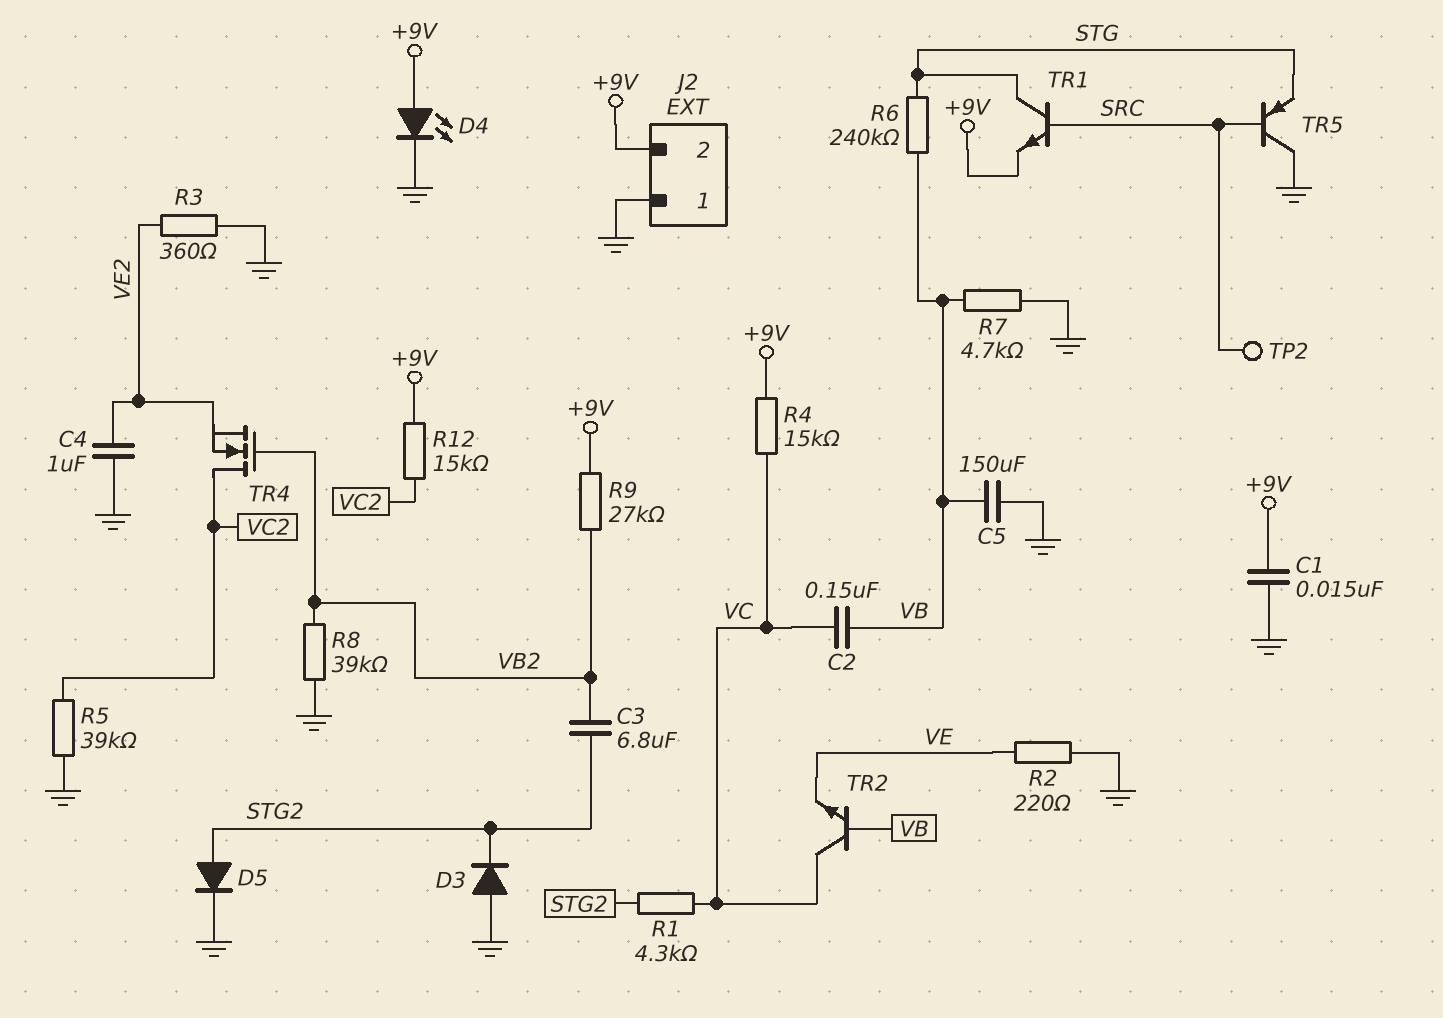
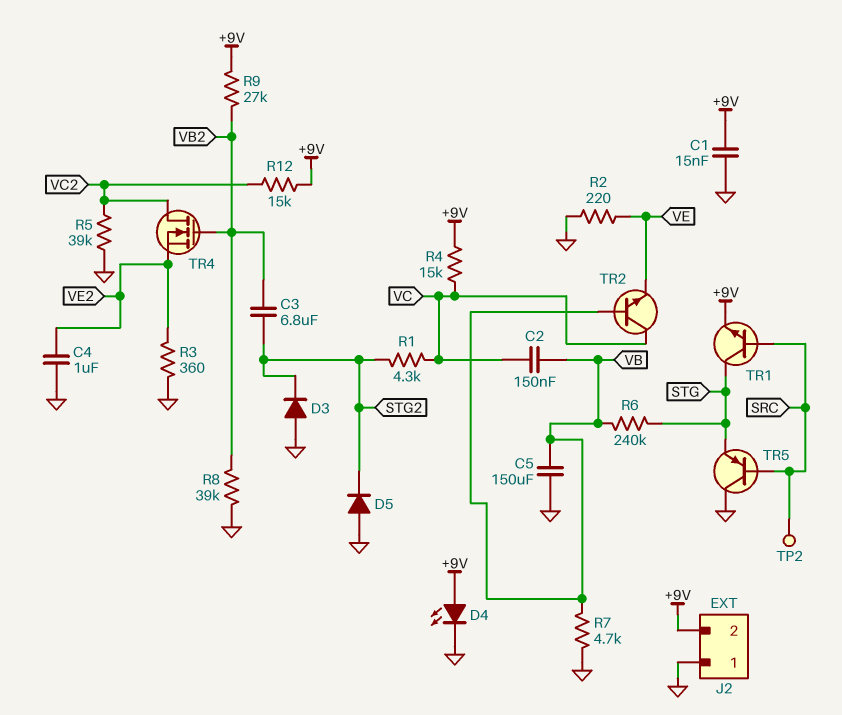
D5: diode (A STG2, K GND) -> diode (A GND, K STG2)

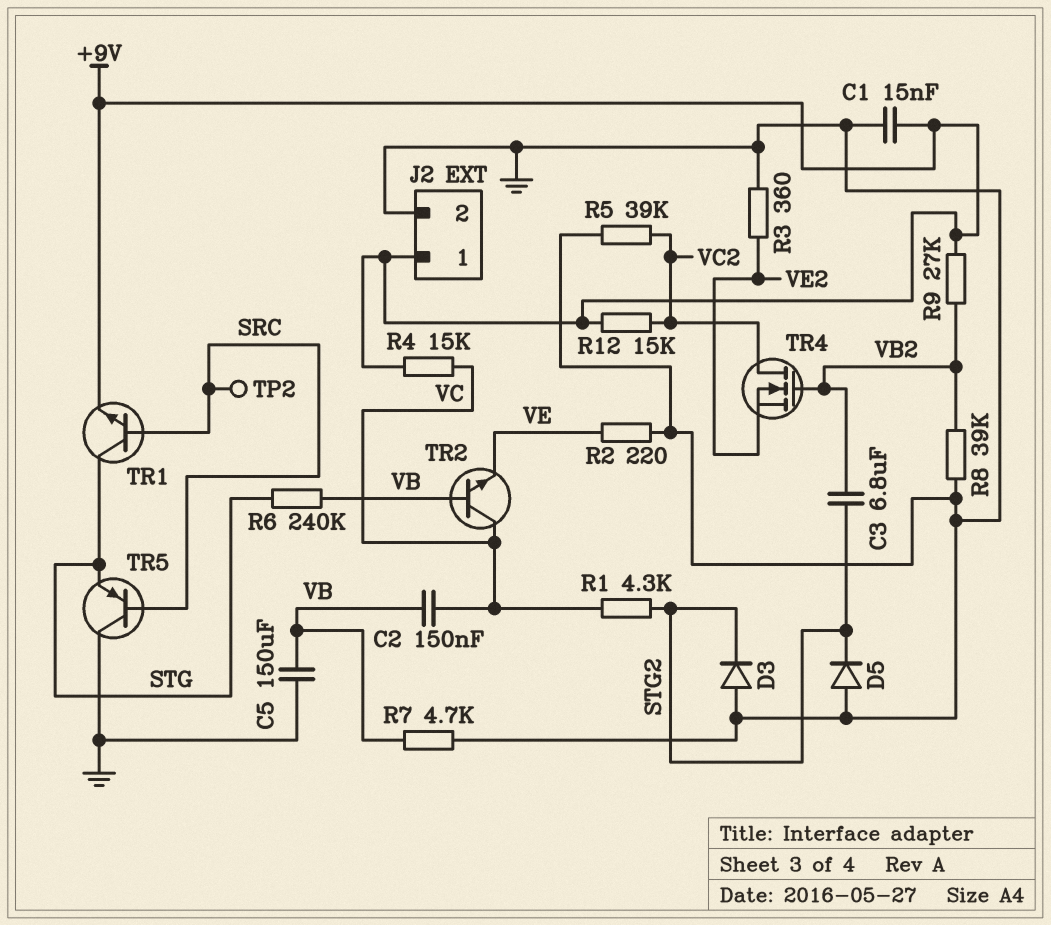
C4: 1uF (GND, VE2) -> none
D4: LED (A +9V, K GND) -> none
J2 pin 1: GND -> +9V
J2 pin 2: +9V -> GND

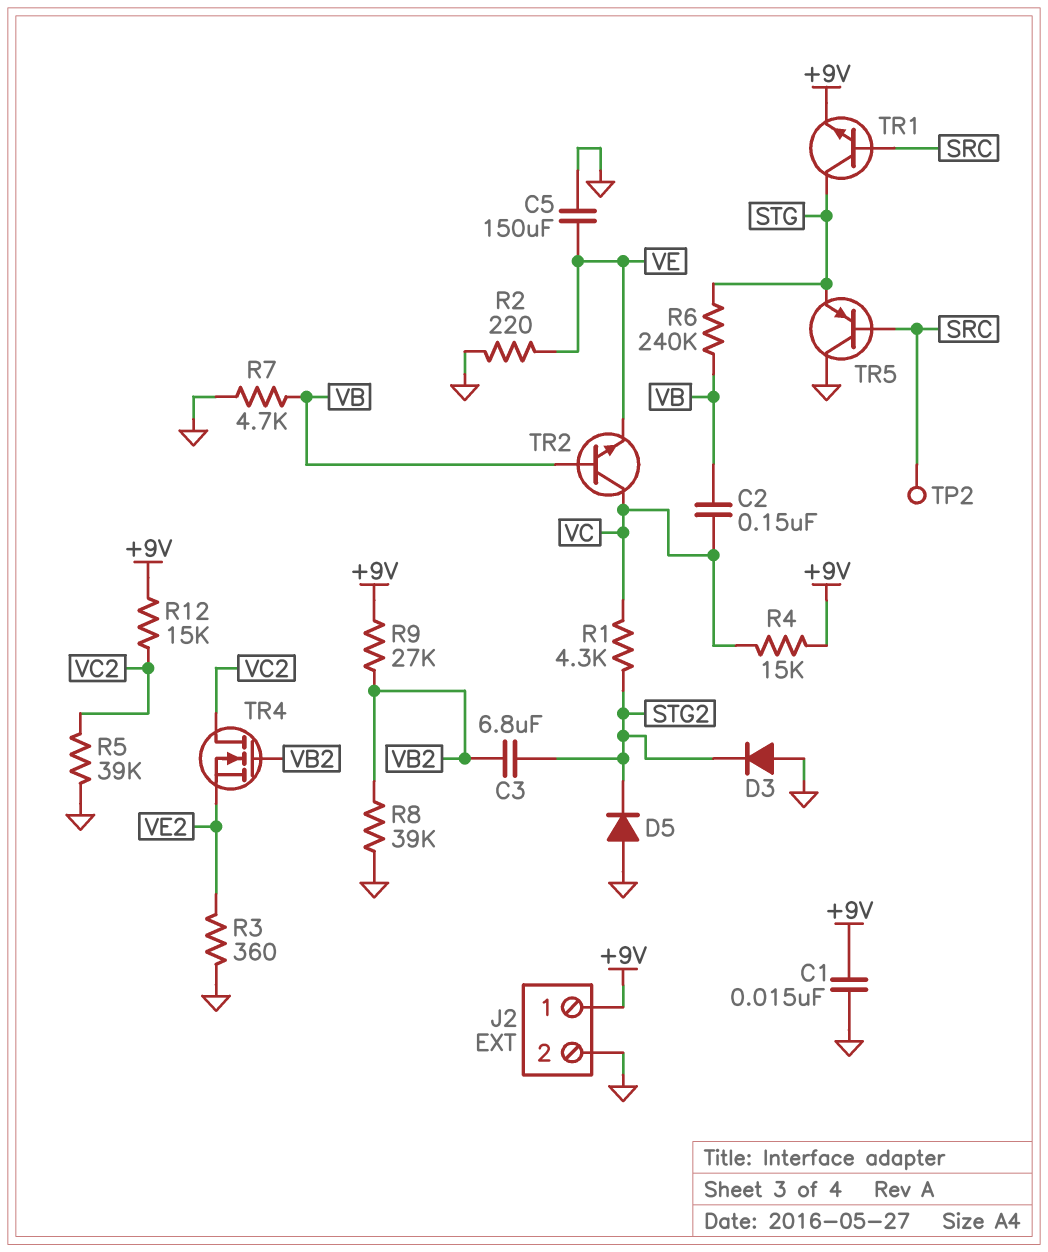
C5: 150uF (GND, VB) -> 150uF (GND, VE)

